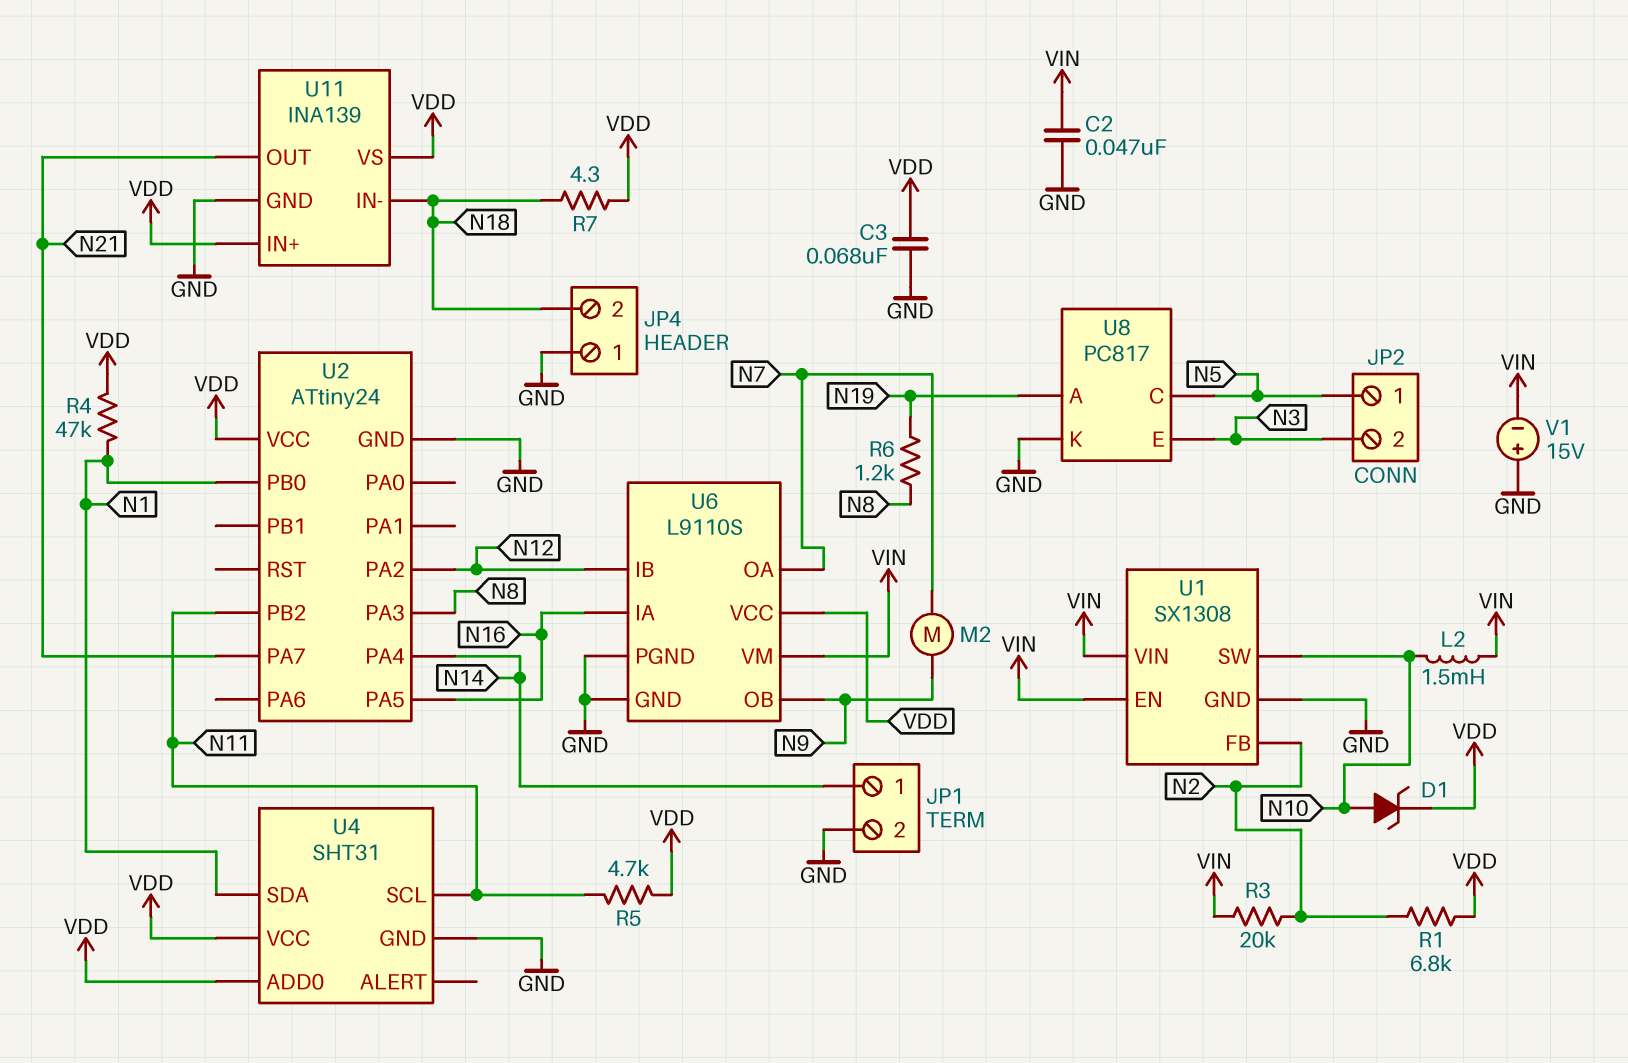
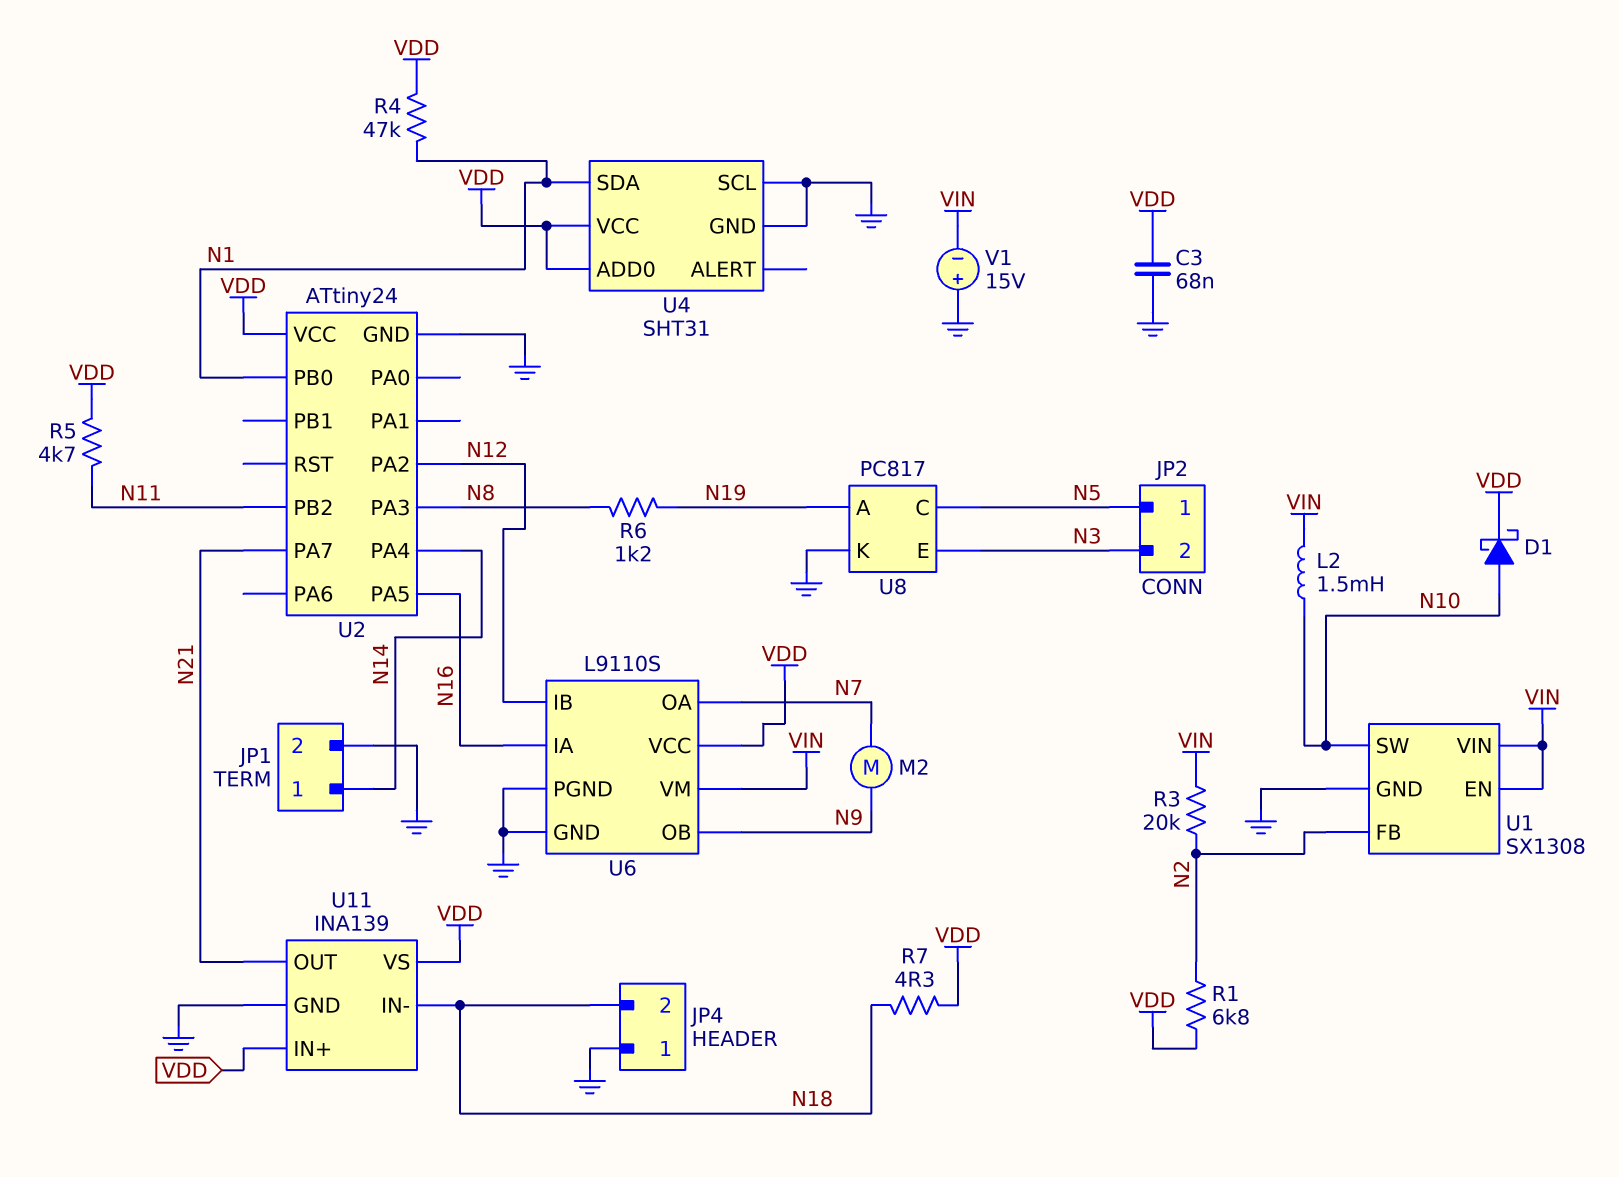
C2: 47nF (GND, VIN) -> none
D1: zener (A N10, K VDD) -> schottky (A N10, K VDD)
U4 pin SCL: N11 -> GND

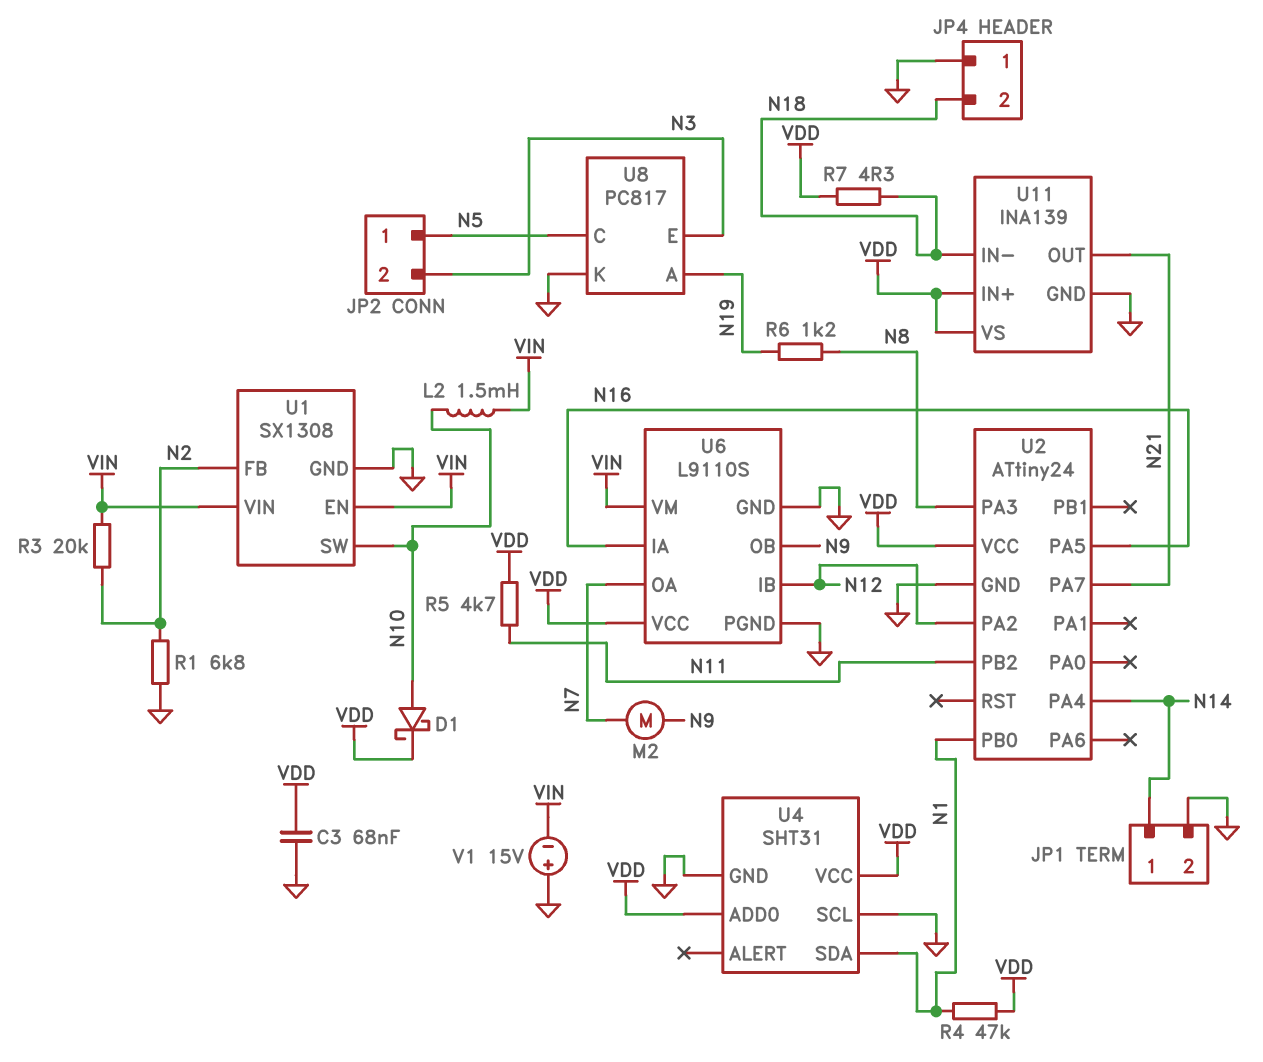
R1: 6.8k (N2, VDD) -> 6.8k (GND, N2)

